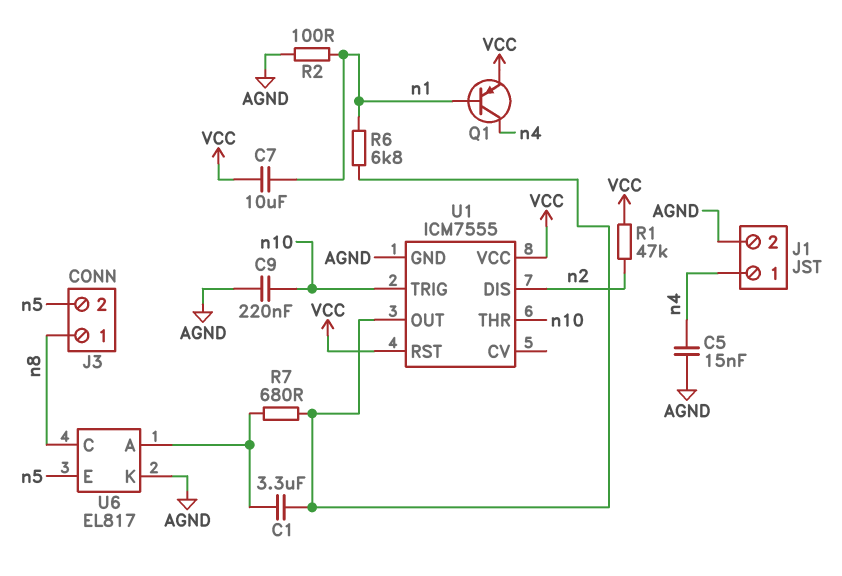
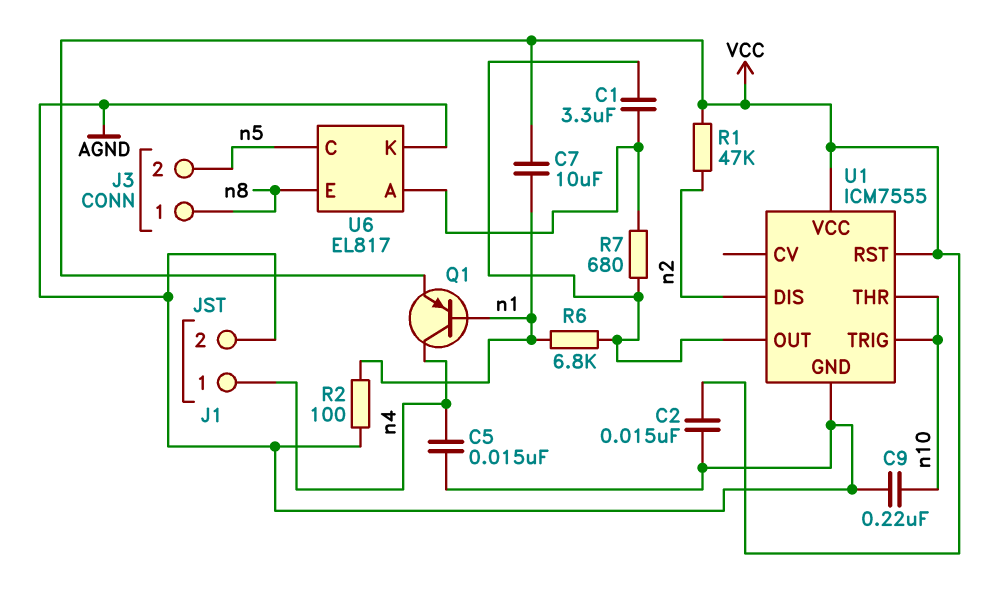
C2: none -> 15nF (AGND, VCC)
U6 pin C: n8 -> n5
U6 pin E: n5 -> n8

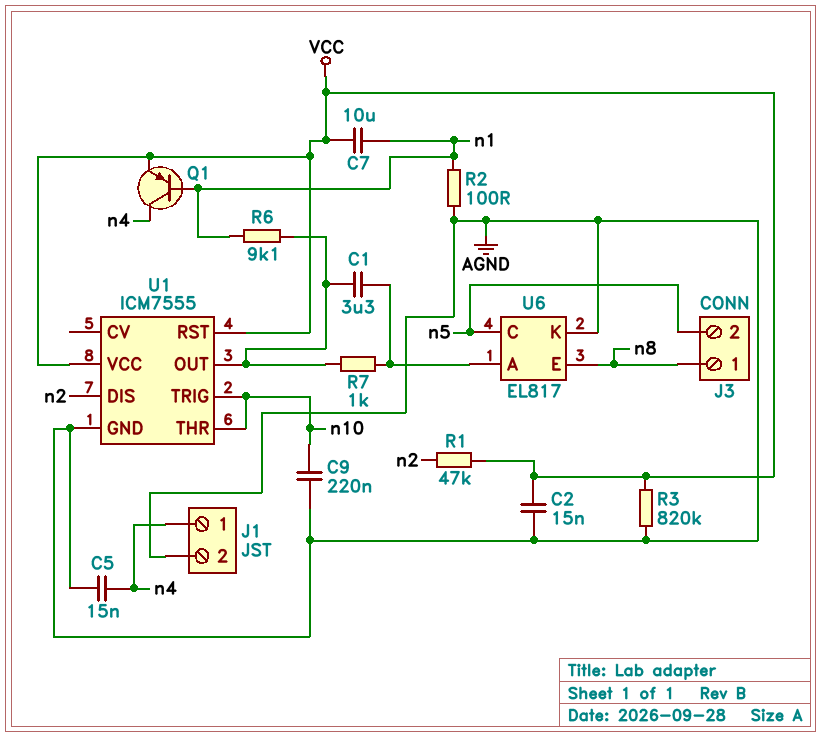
R3: none -> 820k (AGND, VCC)
R6: 6.8k (U1/OUT, n1) -> 9.1k (U1/OUT, n1)
R7: 680 (U1/OUT, U6/A) -> 1k (U1/OUT, U6/A)

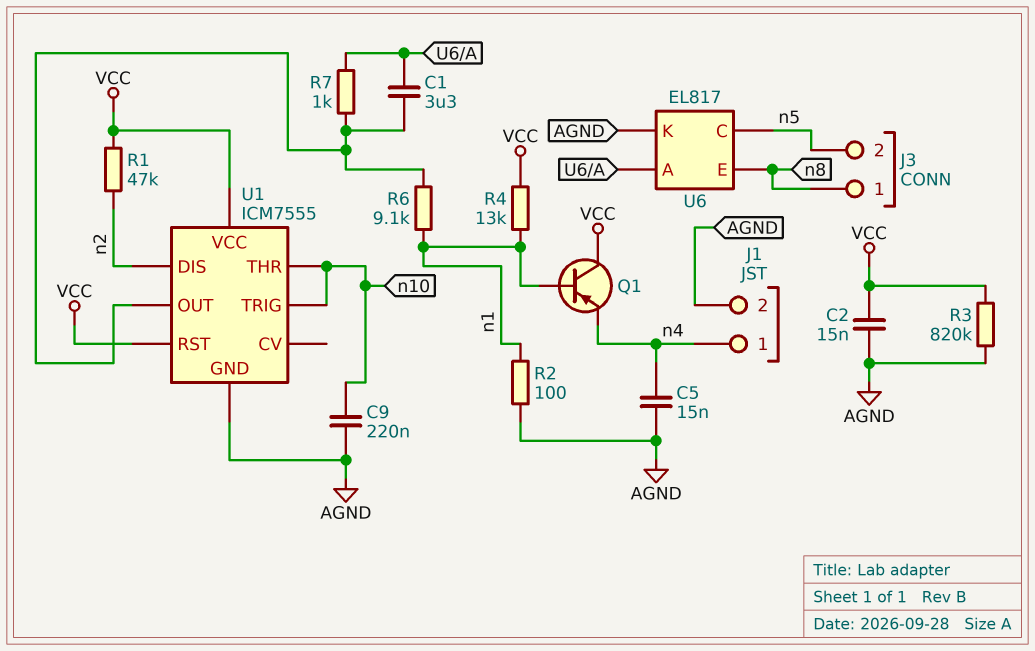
C7: 10uF (VCC, n1) -> none
Q1: PNP (B n1, C n4, E VCC) -> PNP (B n1, C VCC, E n4)
R4: none -> 13k (VCC, n1)

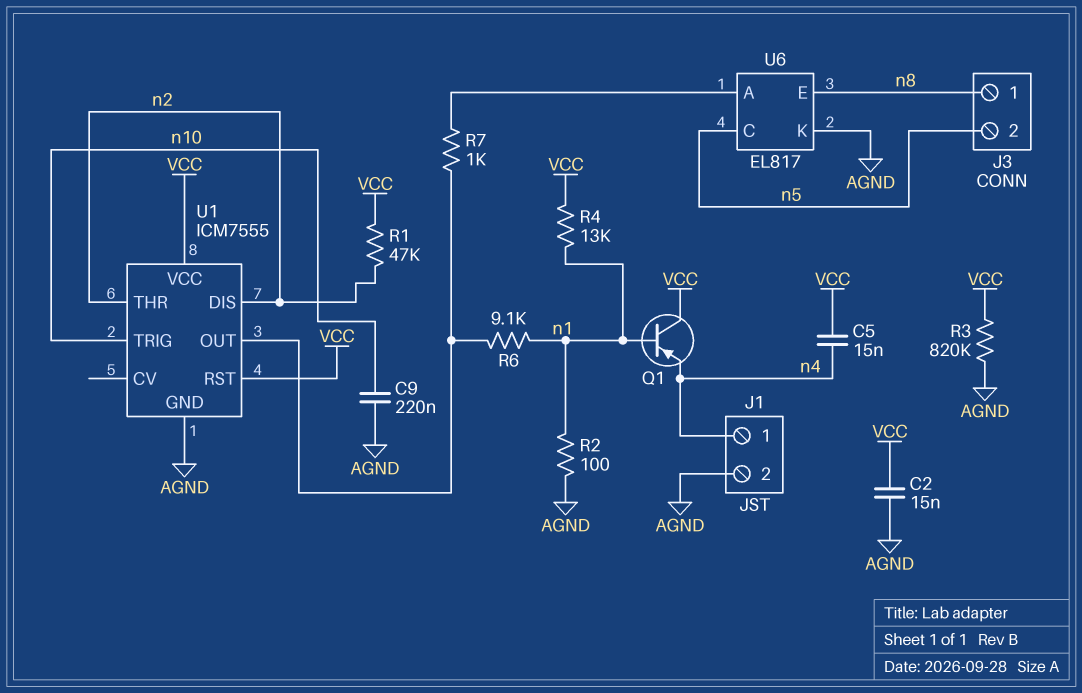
C1: 3.3uF (U1/OUT, U6/A) -> none
C5: 15nF (AGND, n4) -> 15nF (VCC, n4)
U1 pin THR: n10 -> n2

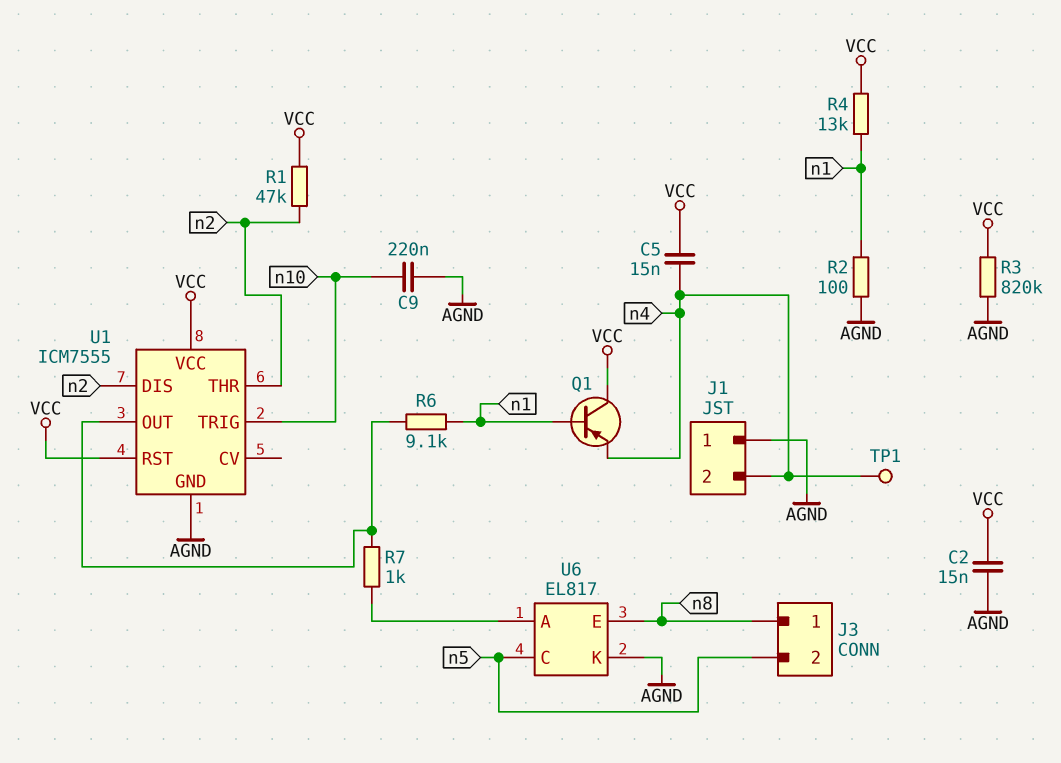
J1 pin 1: n4 -> AGND
J1 pin 2: AGND -> n4
TP1: none -> test point (n4)

